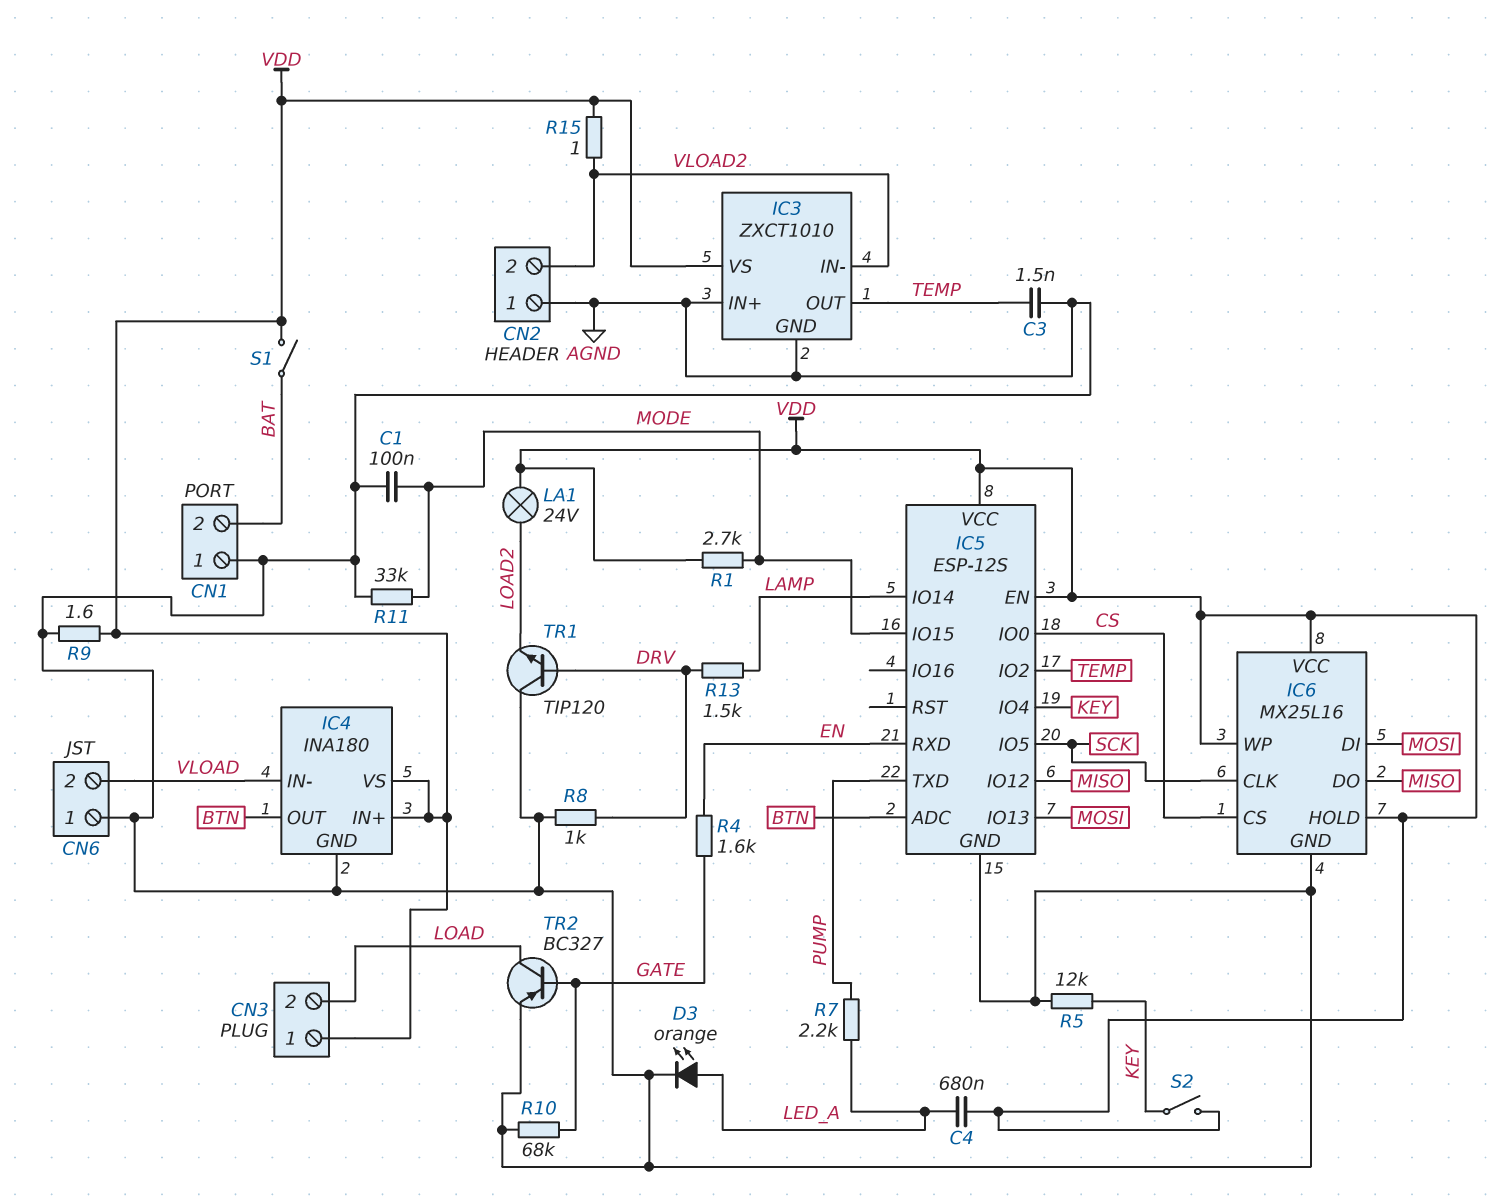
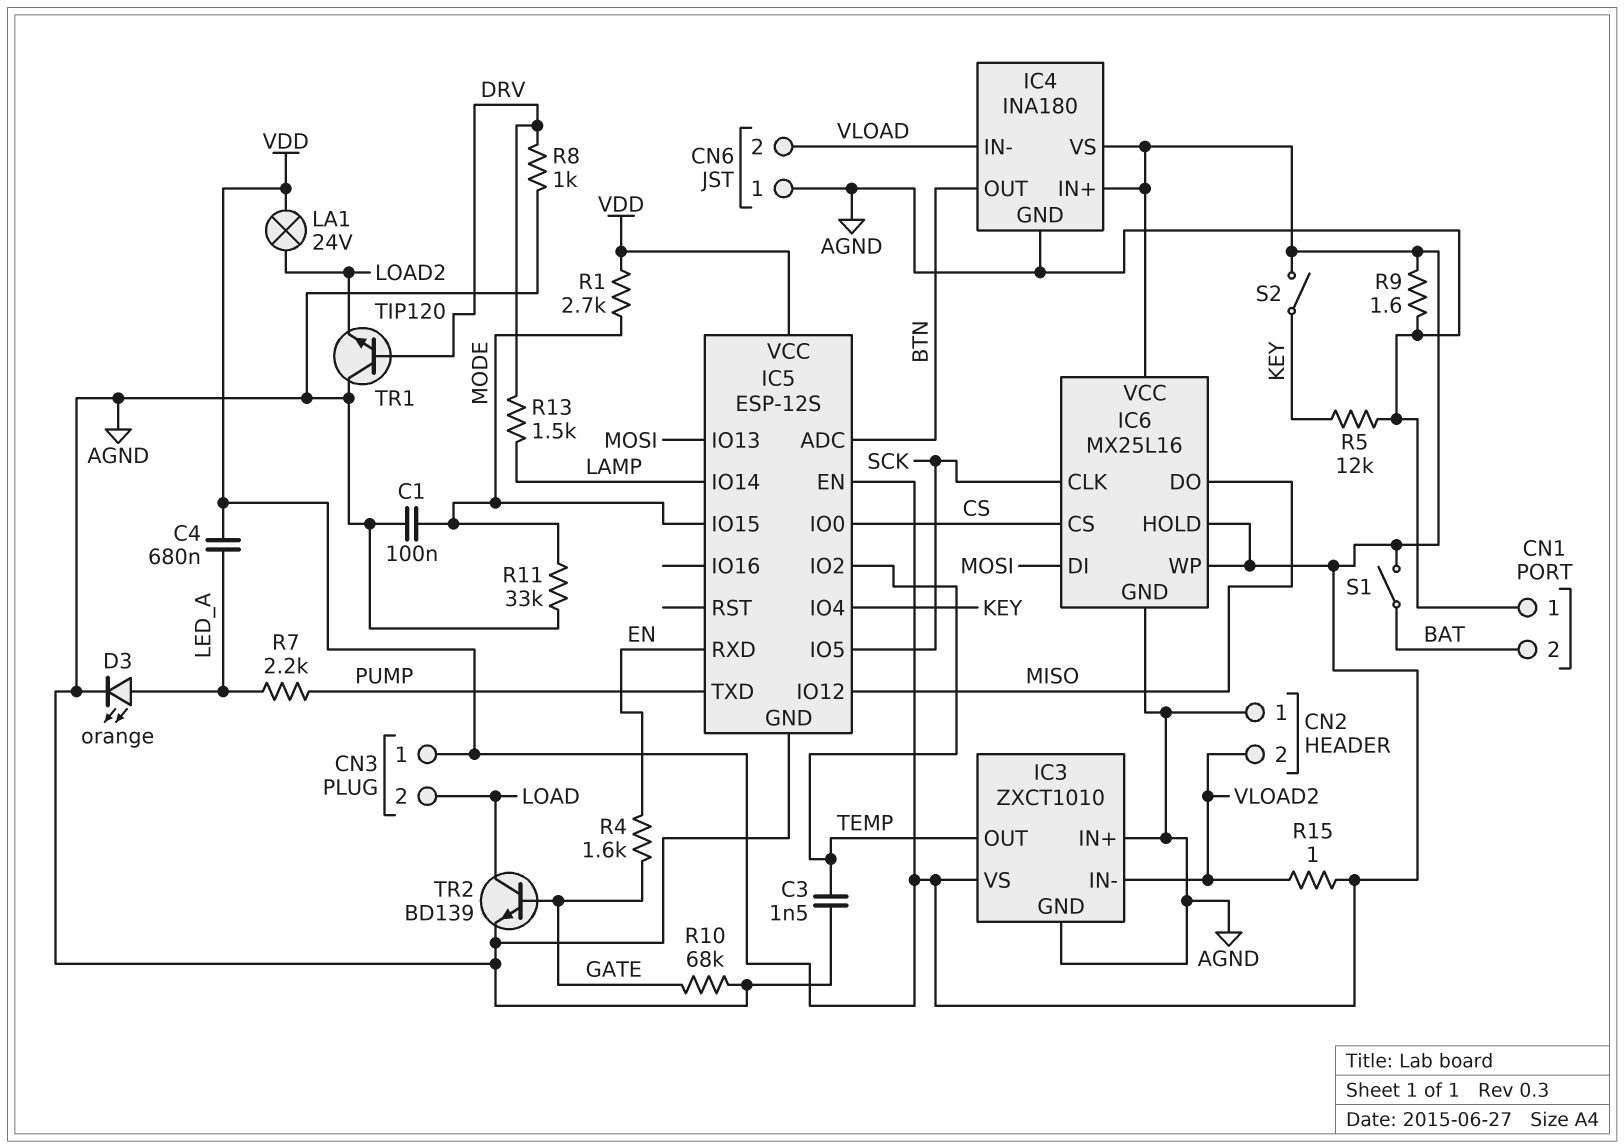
TR2: PNP BC327 (B GATE, C LOAD, E AGND) -> NPN BD139 (B GATE, C LOAD, E AGND)

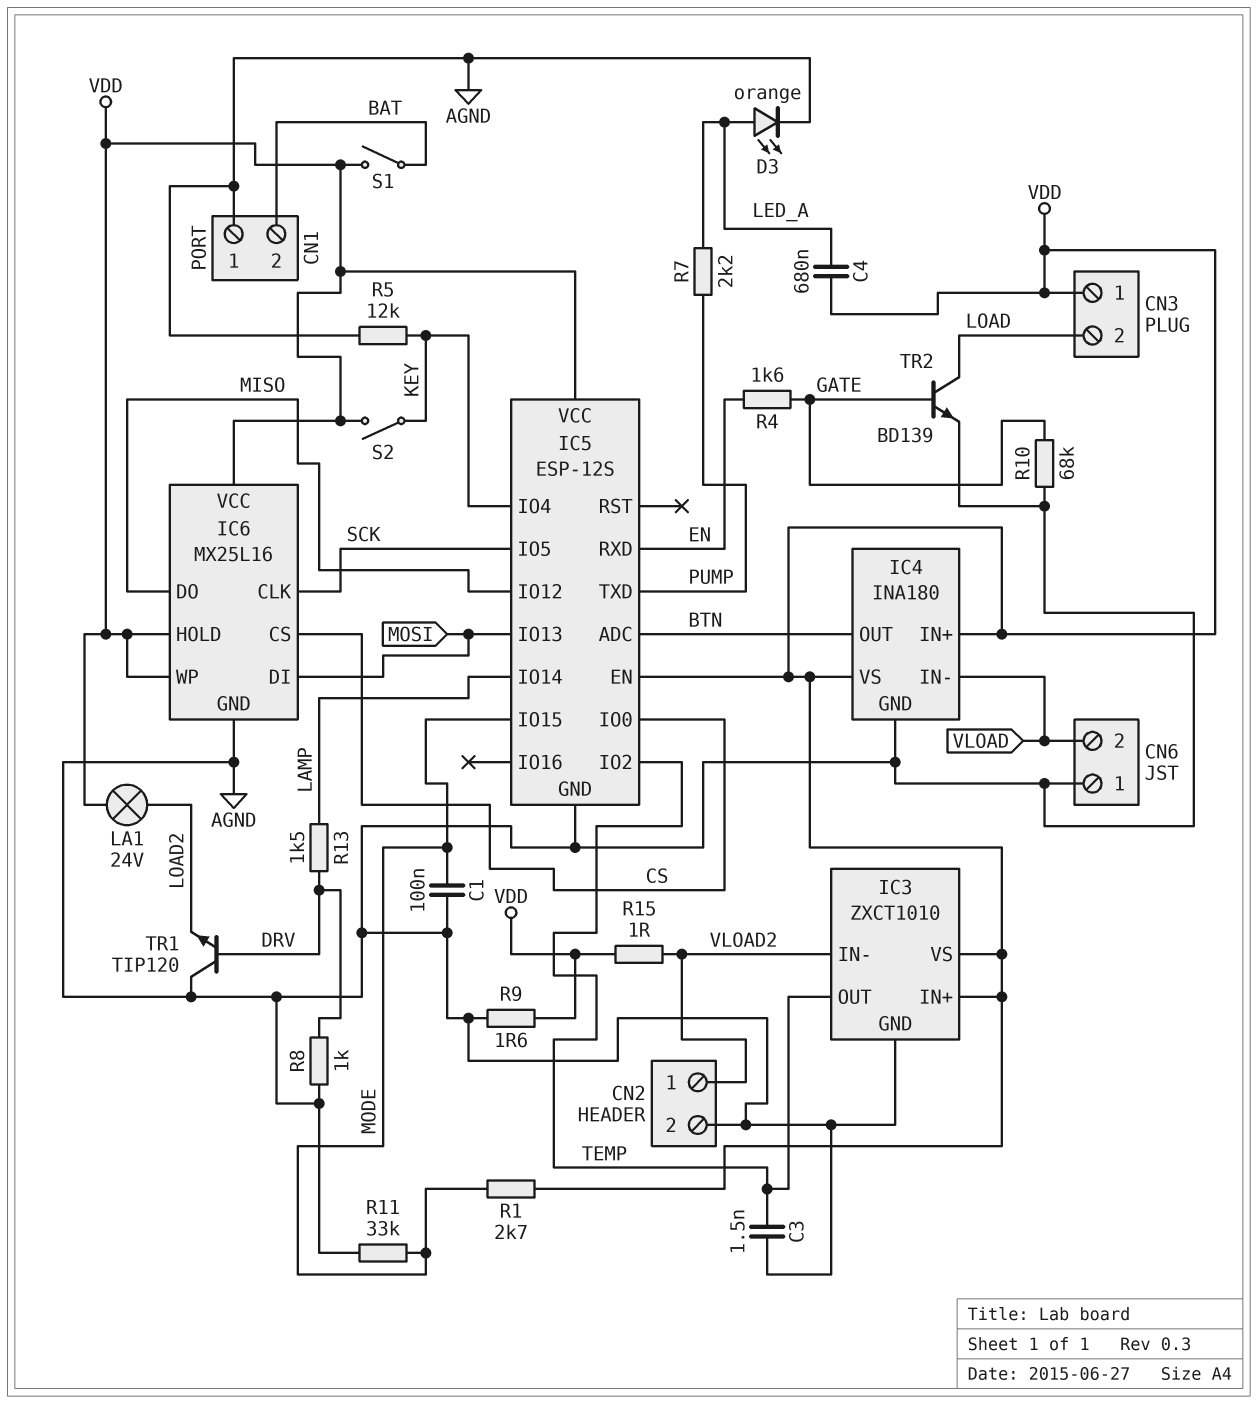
CN2 pin 1: AGND -> VLOAD2
CN2 pin 2: VLOAD2 -> AGND
IC3 pin IN+: AGND -> VDD

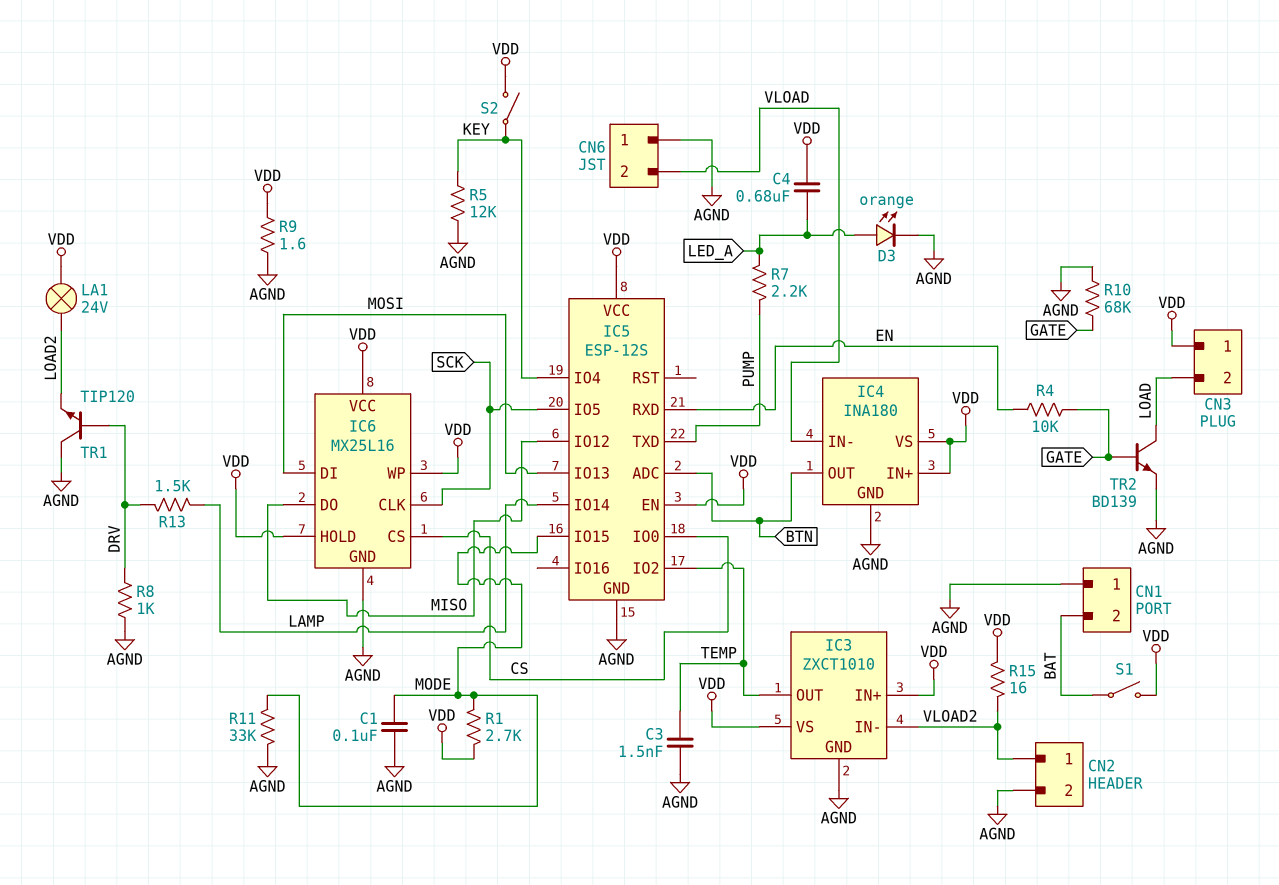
R4: 1.6k (EN, GATE) -> 10k (EN, GATE)
R15: 1 (VDD, VLOAD2) -> 16 (VDD, VLOAD2)

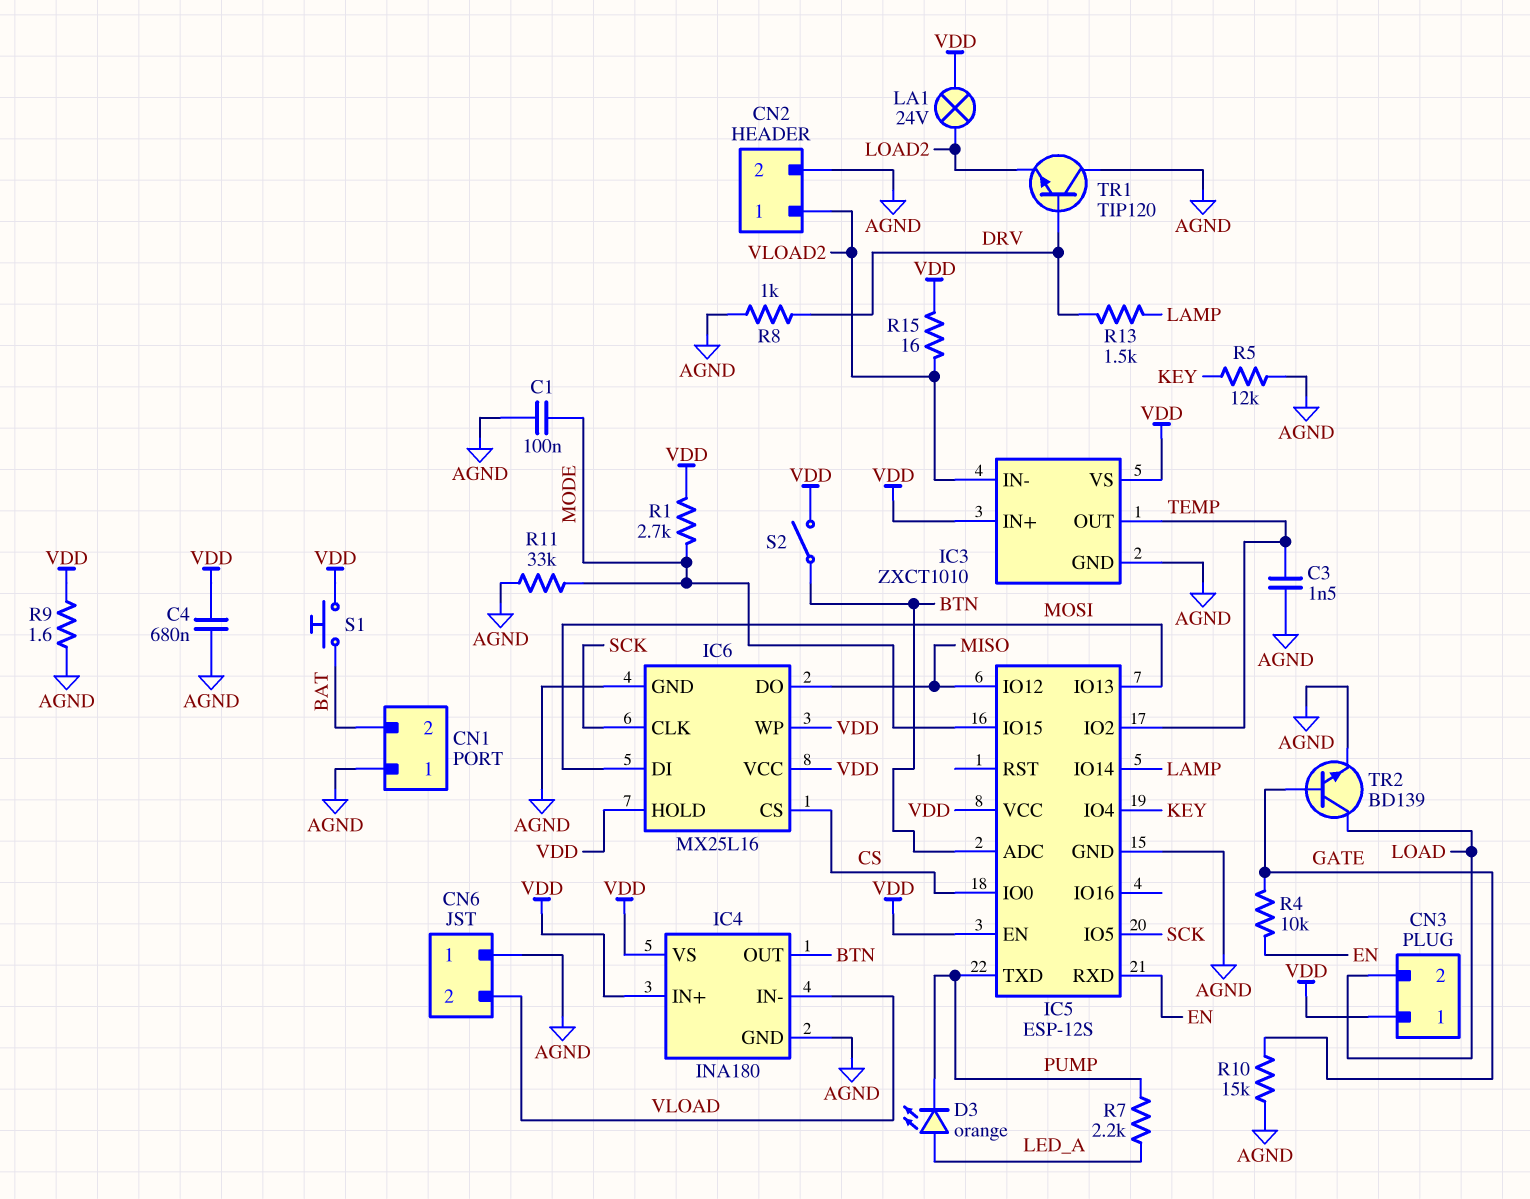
C4: 680nF (LED_A, VDD) -> 680nF (AGND, VDD)
D3: LED orange (A LED_A, K AGND) -> LED orange (A LED_A, K PUMP)
R10: 68k (AGND, GATE) -> 15k (AGND, GATE)
S1: switch (BAT, VDD) -> button (BAT, VDD)
S2: switch (KEY, VDD) -> switch (BTN, VDD)

